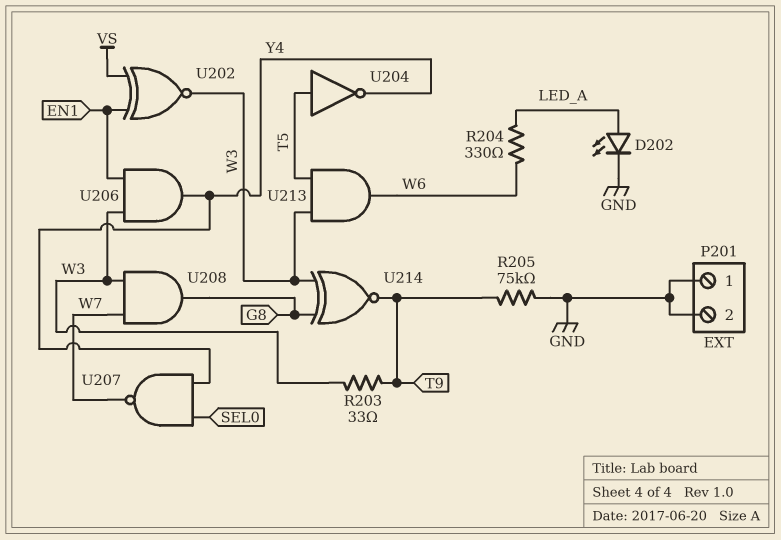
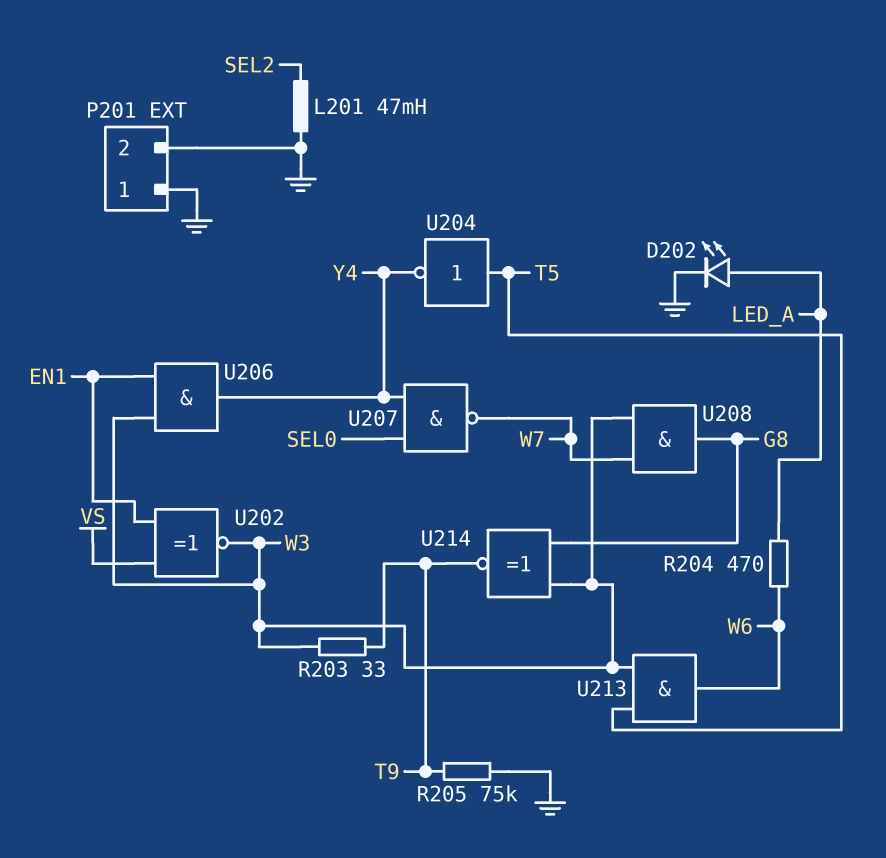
L201: none -> 47mH (GND, SEL2)
R204: 330 (LED_A, W6) -> 470 (LED_A, W6)

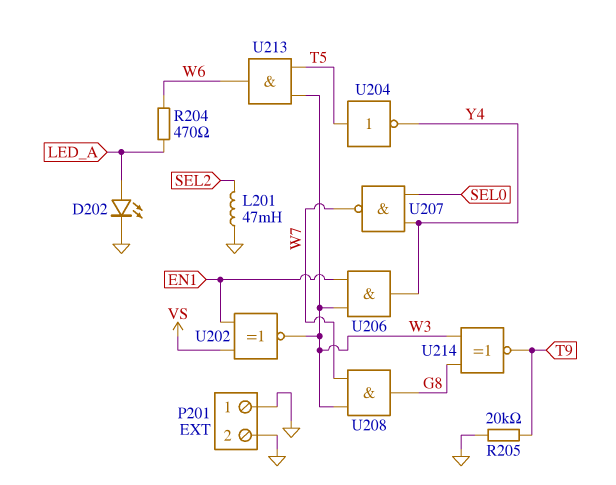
R203: 33 (T9, W3) -> none
R205: 75k (GND, T9) -> 20k (GND, T9)

